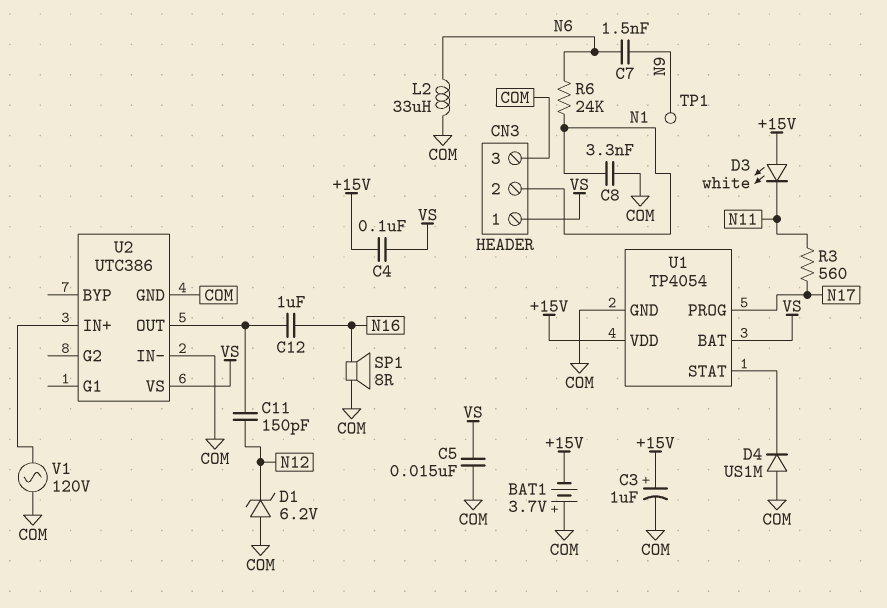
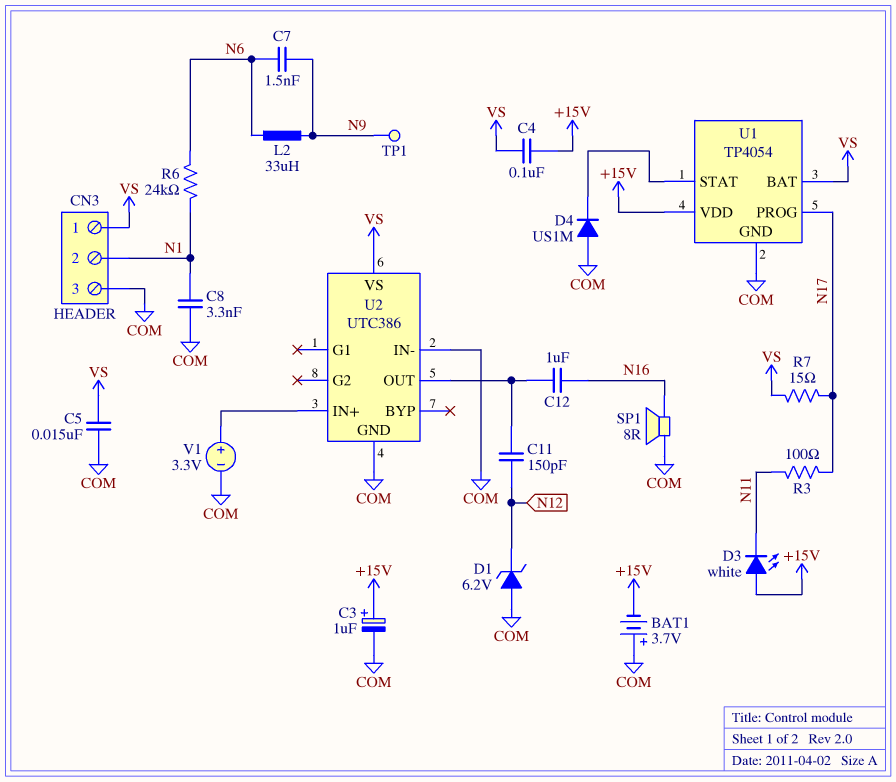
L2: 33uH (COM, N6) -> 33uH (N6, N9)
R3: 560 (N11, N17) -> 100 (N11, N17)
R7: none -> 15 (N17, VS)
V1: AC 120V (COM, U2/IN+) -> 3.3V (plus U2/IN+, minus COM)

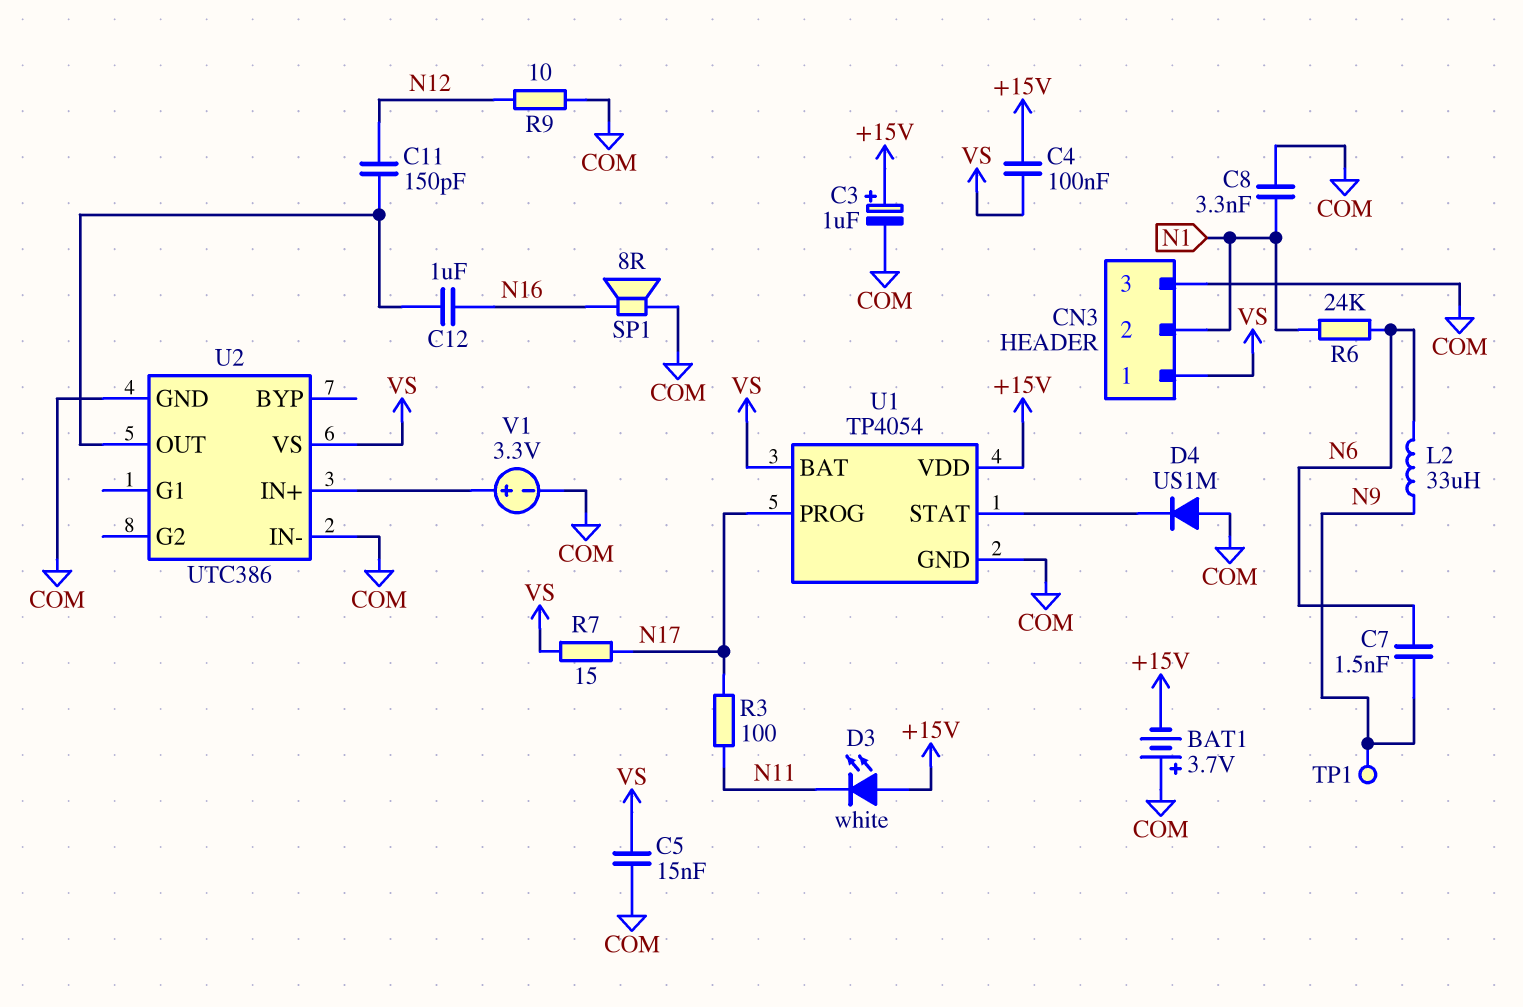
D1: zener 6.2V (A COM, K N12) -> none
R9: none -> 10 (COM, N12)

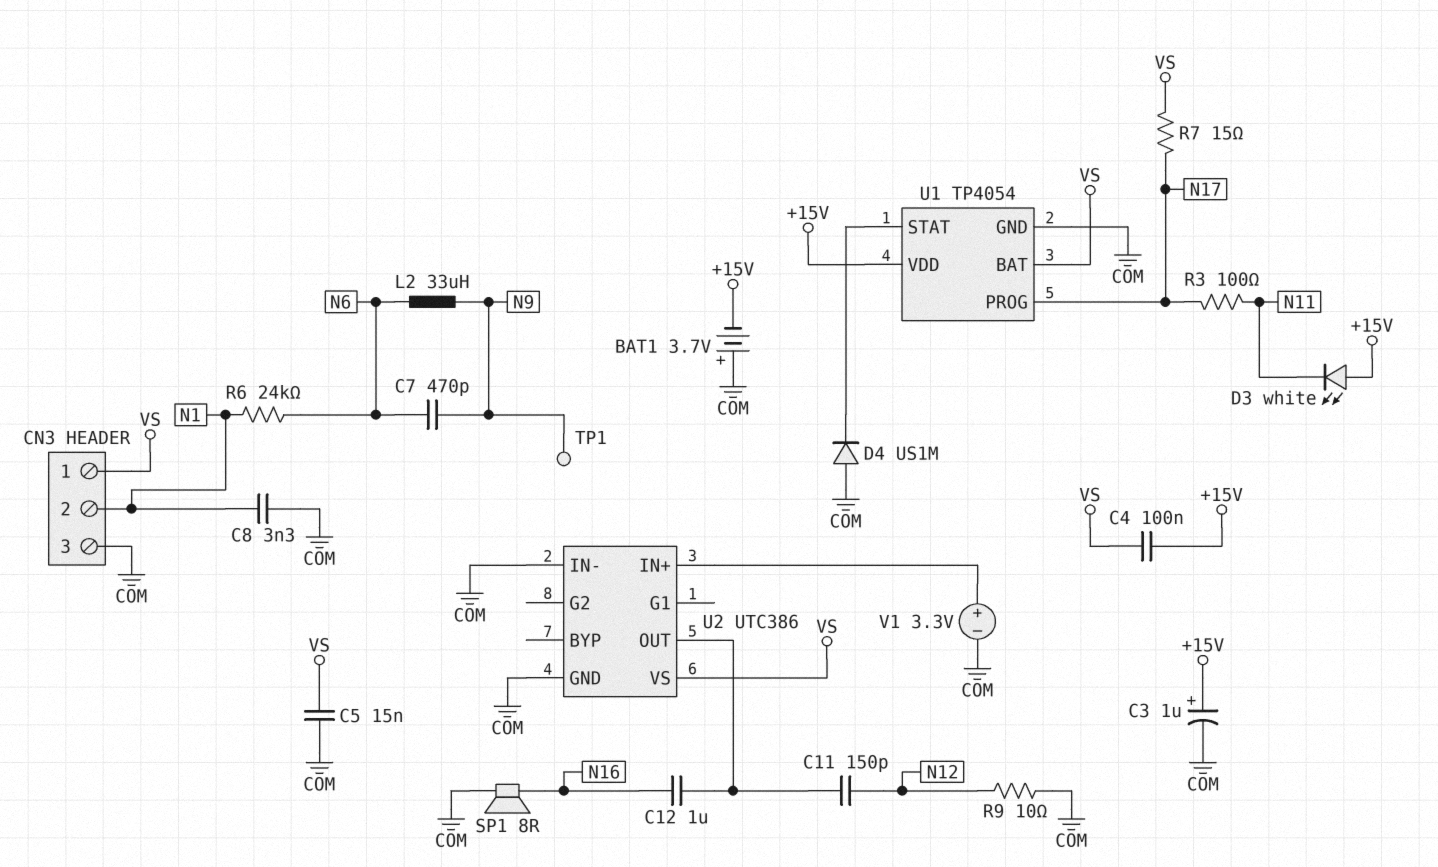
C7: 1.5nF (N6, N9) -> 470pF (N6, N9)

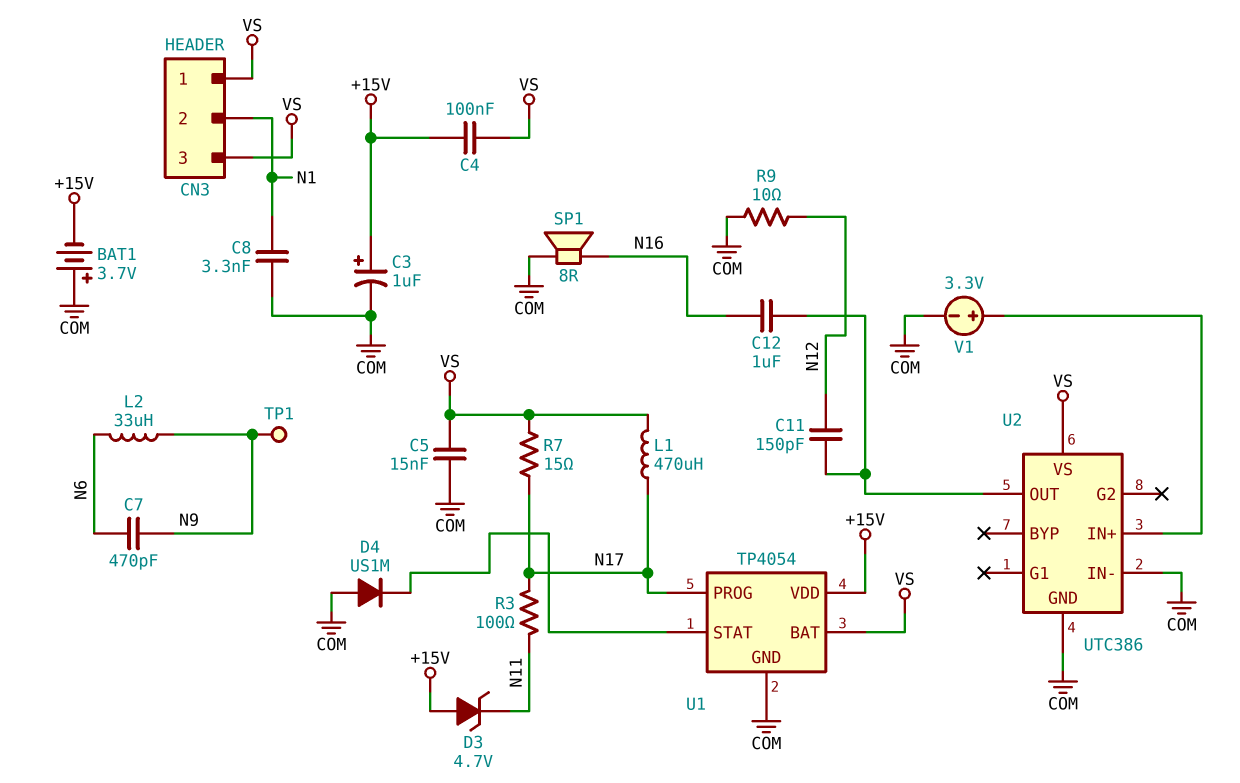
CN3 pin 3: COM -> VS
D3: LED white (A +15V, K N11) -> zener 4.7V (A +15V, K N11)
L1: none -> 470uH (N17, VS)
R6: 24k (N1, N6) -> none

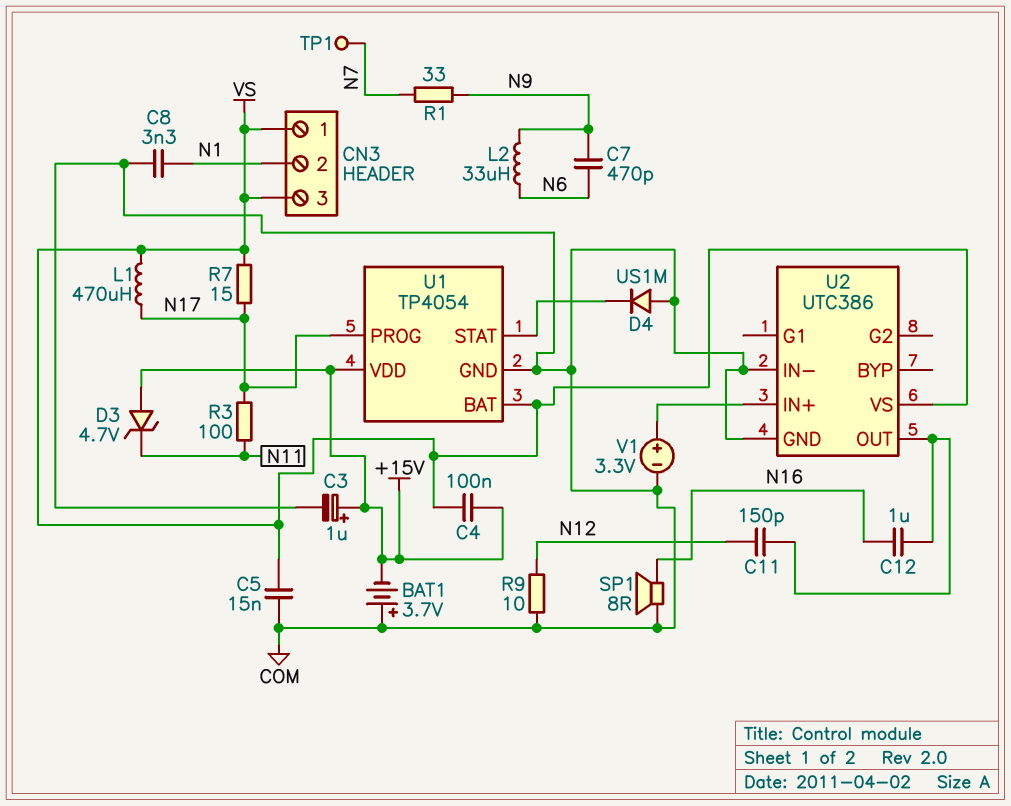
R1: none -> 33 (N7, N9)
TP1: test point (N9) -> test point (N7)

